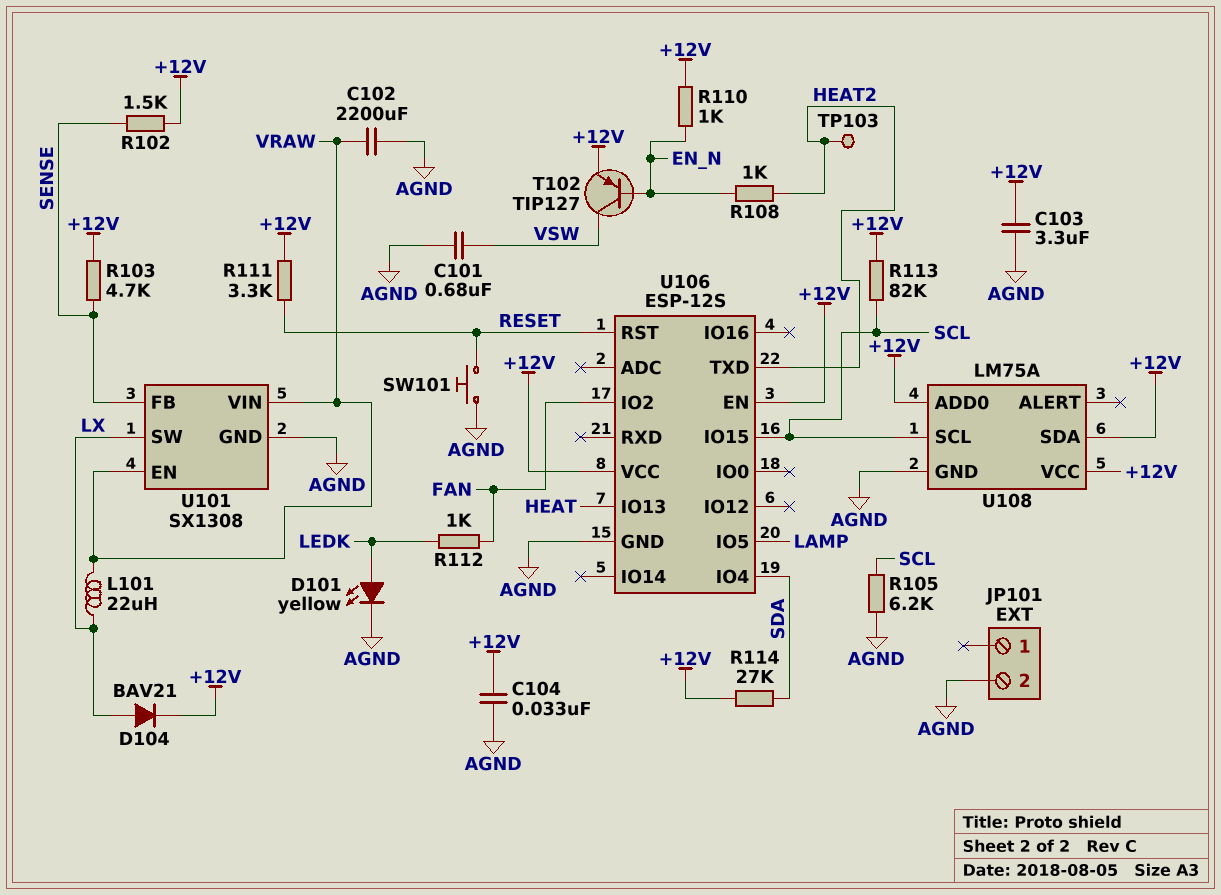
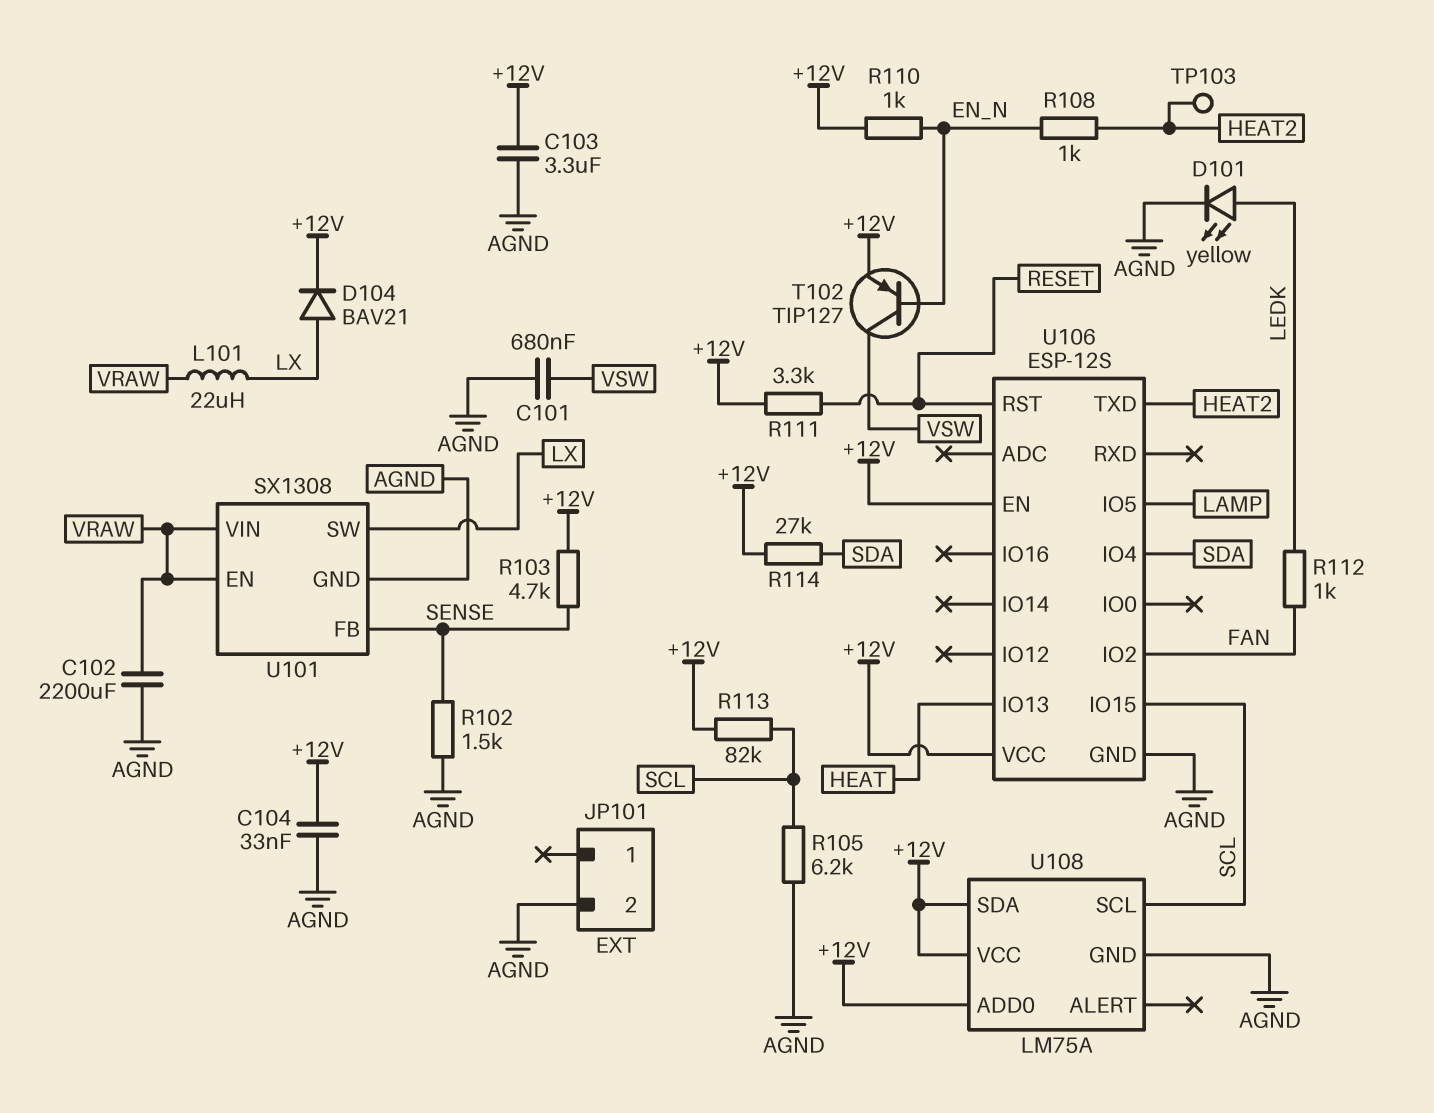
R102: 1.5k (+12V, SENSE) -> 1.5k (AGND, SENSE)
SW101: button (AGND, RESET) -> none

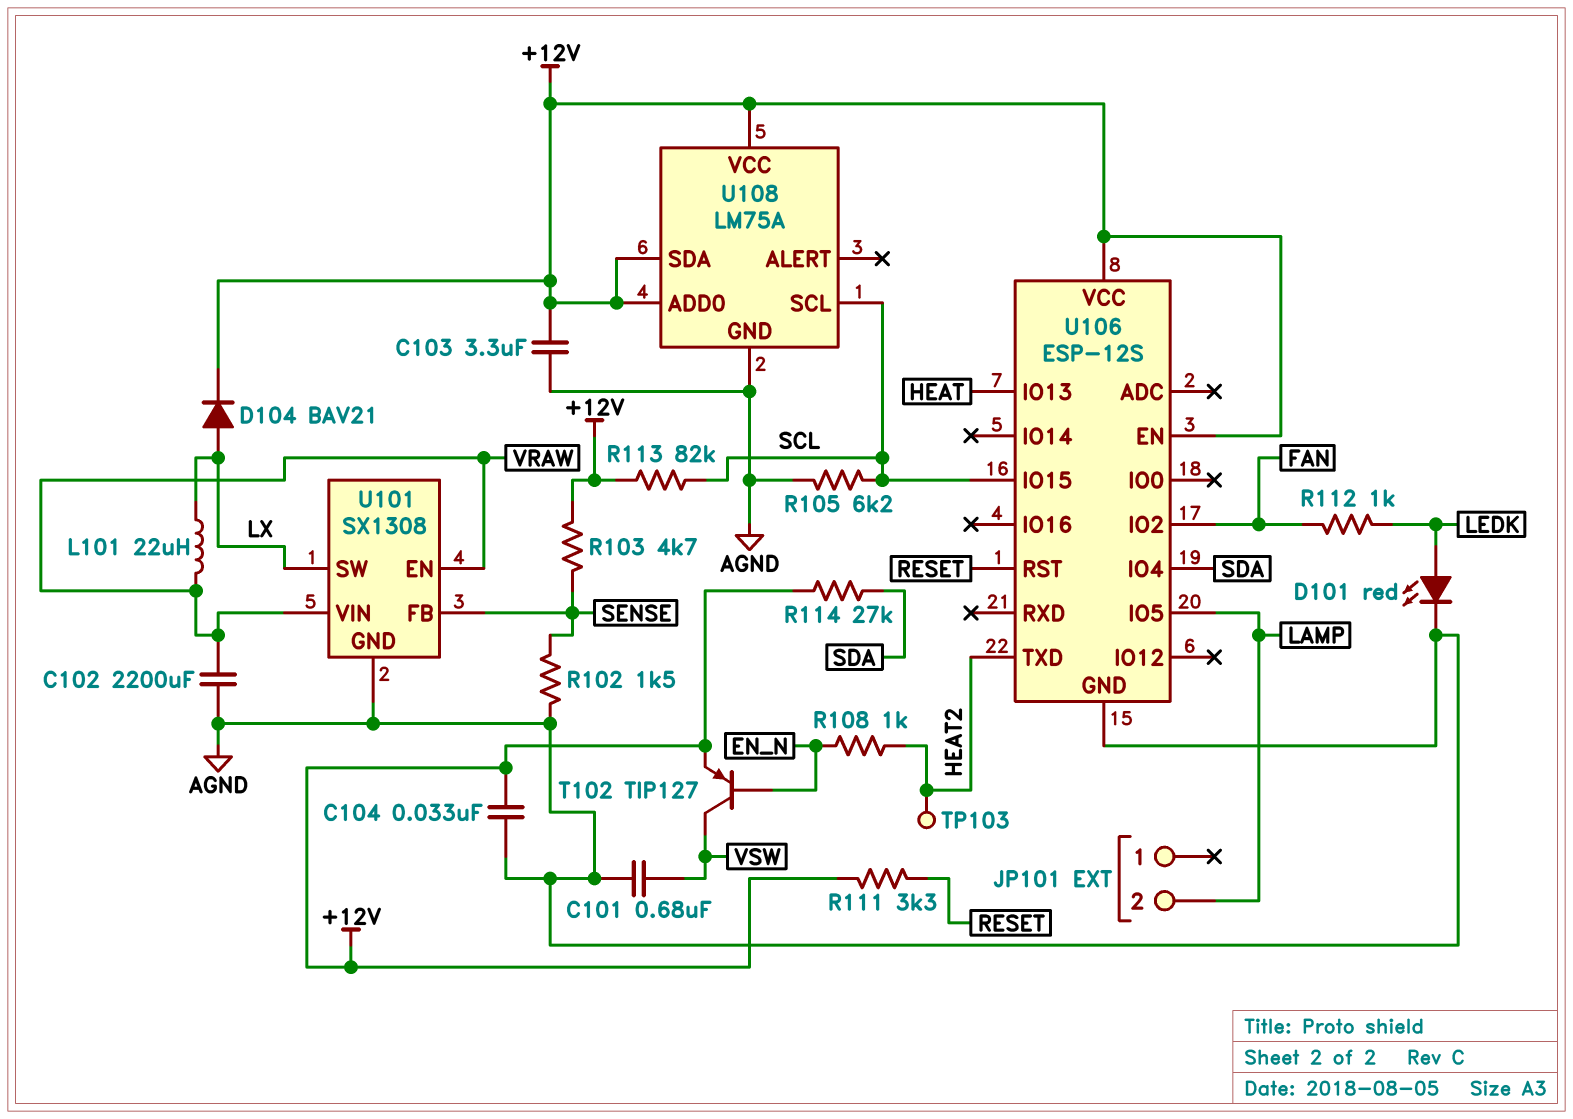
D101: LED yellow (A LEDK, K AGND) -> LED red (A LEDK, K AGND)
JP101 pin 2: AGND -> LAMP
R110: 1k (+12V, EN_N) -> none

